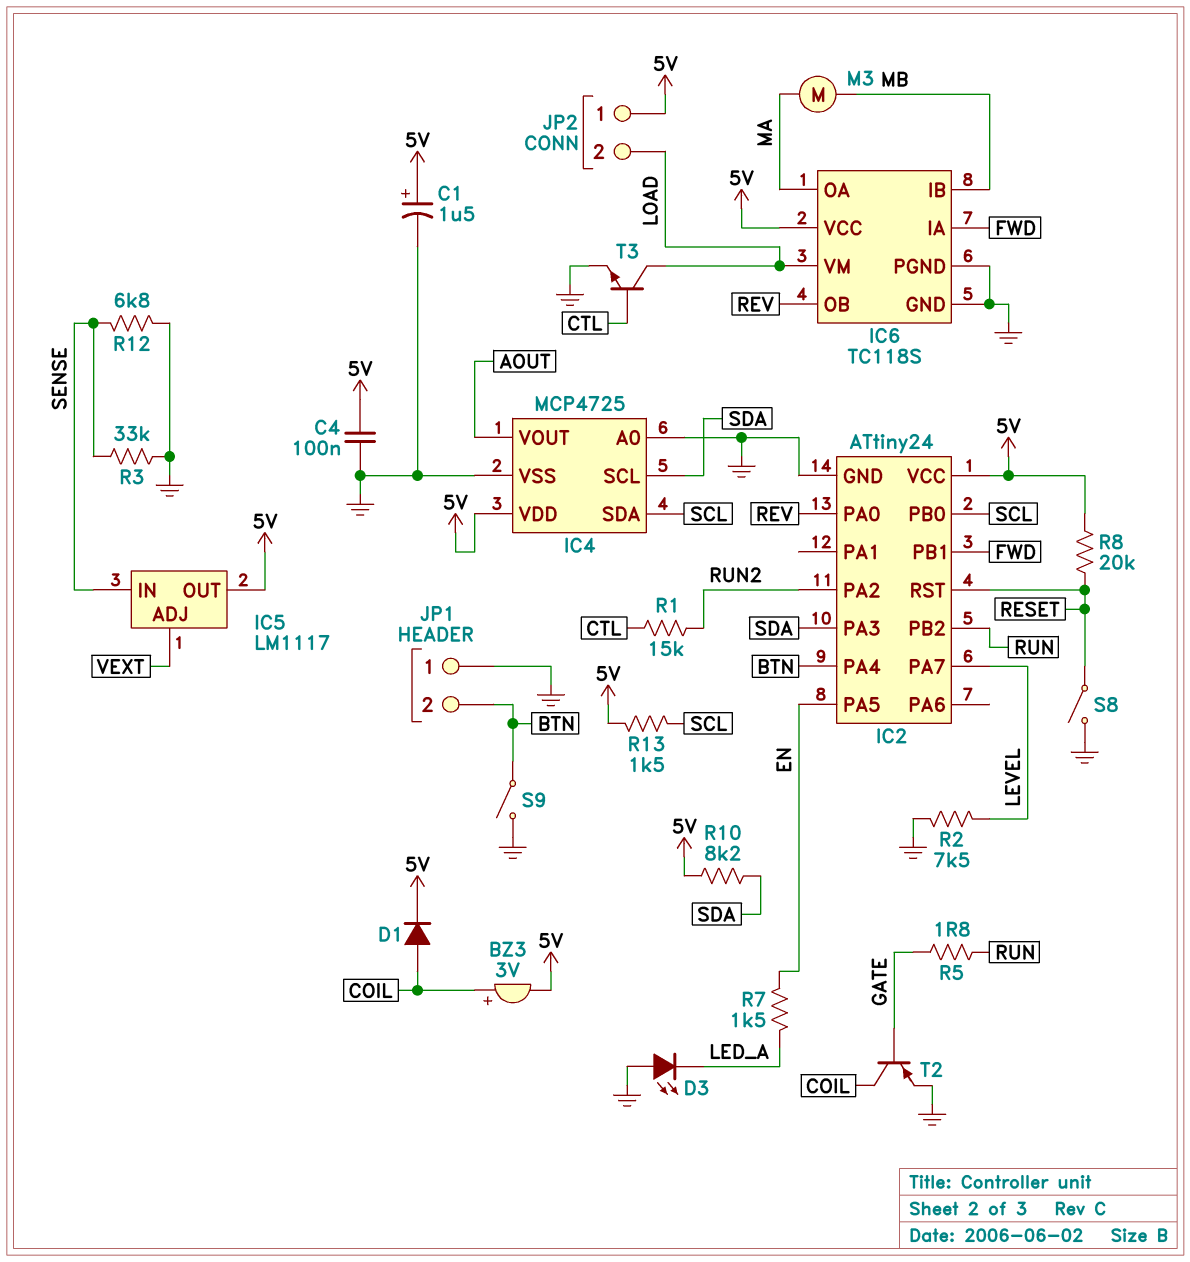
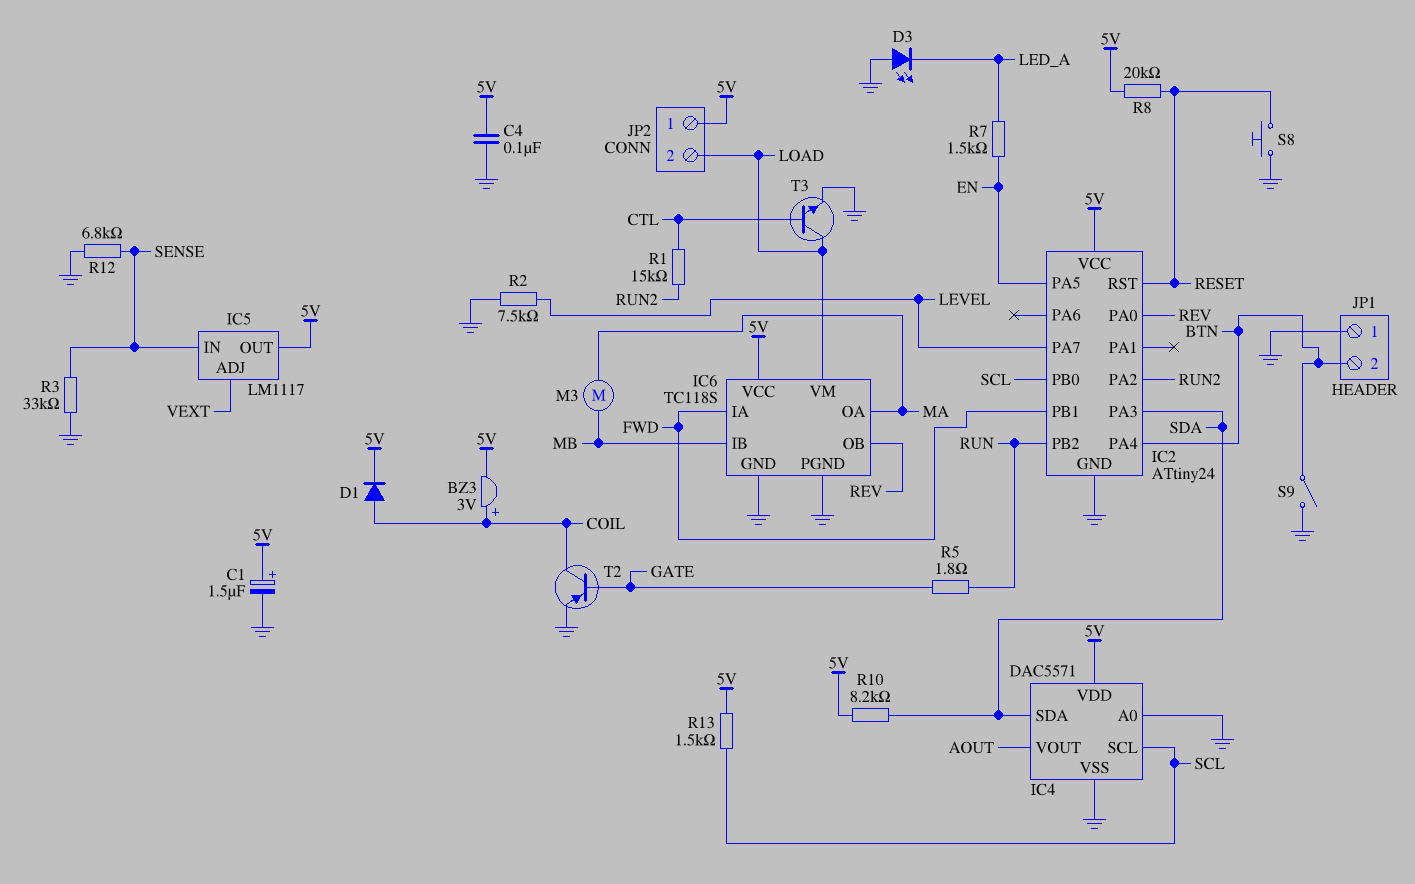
IC4: MCP4725 -> DAC5571
IC4 pin SCL: SDA -> SCL
IC4 pin SDA: SCL -> SDA
S8: switch (GND, RESET) -> button (GND, RESET)

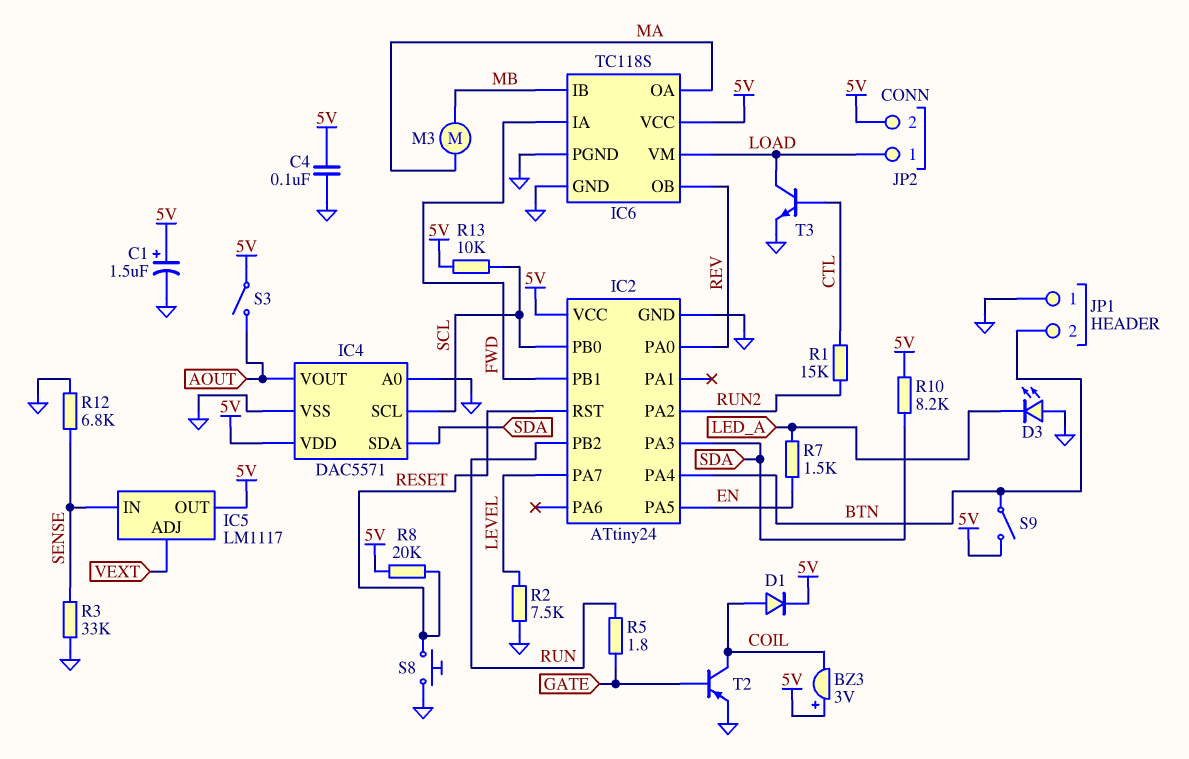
BZ3: buzzer 3V (plus COIL, minus 5V) -> buzzer 3V (plus 5V, minus COIL)
JP2 pin 1: 5V -> LOAD
JP2 pin 2: LOAD -> 5V
R13: 1.5k (5V, SCL) -> 10k (5V, SCL)
S3: none -> switch (5V, AOUT)
S9: switch (BTN, GND) -> switch (5V, BTN)

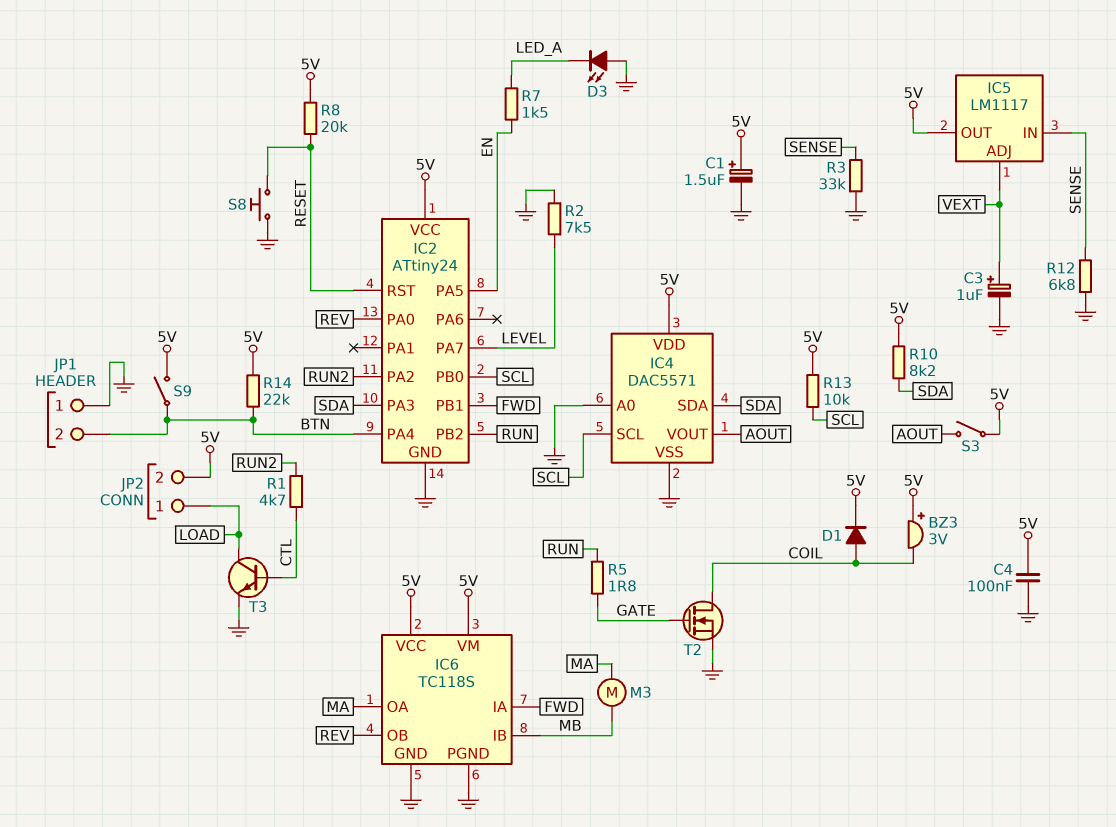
C3: none -> 1uF (plus VEXT, minus GND)
IC6 pin VM: LOAD -> 5V
R1: 15k (CTL, RUN2) -> 4.7k (CTL, RUN2)
R14: none -> 22k (5V, BTN)
T2: PNP (B GATE, C COIL, E GND) -> NMOS (G GATE, D COIL, S GND)

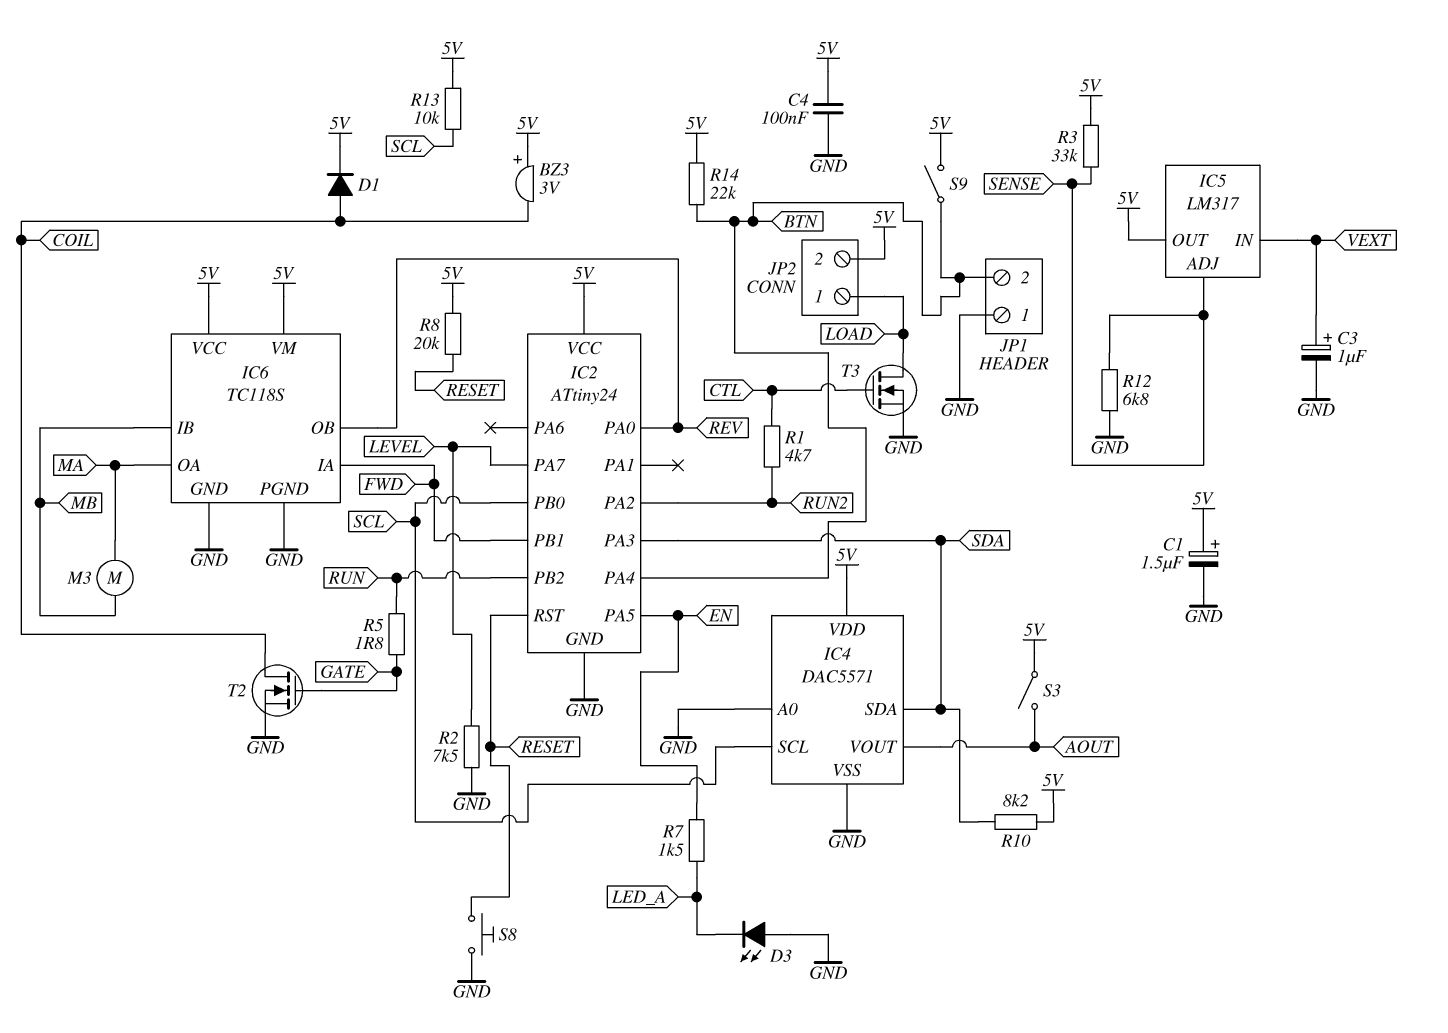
IC5: LM1117 -> LM317
IC5 pin ADJ: VEXT -> SENSE
IC5 pin IN: SENSE -> VEXT
R3: 33k (GND, SENSE) -> 33k (5V, SENSE)
T3: NPN (B CTL, C LOAD, E GND) -> NMOS (G CTL, D LOAD, S GND)

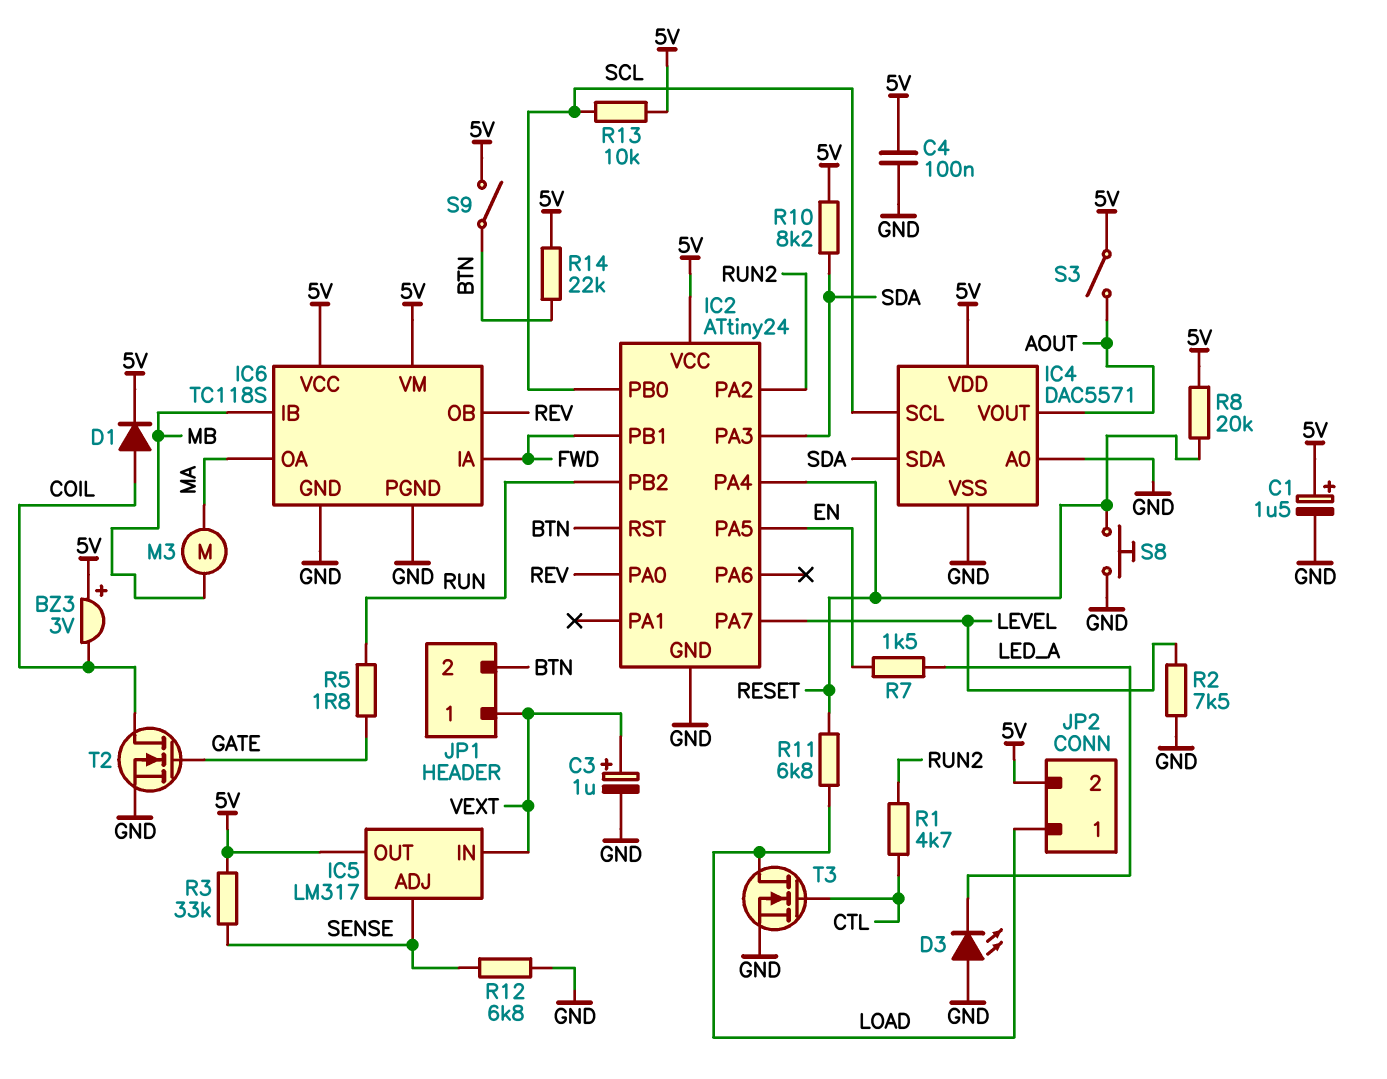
IC2 pin PA4: BTN -> RESET
IC2 pin RST: RESET -> BTN
JP1 pin 1: GND -> VEXT
R11: none -> 6.8k (LOAD, RESET)

